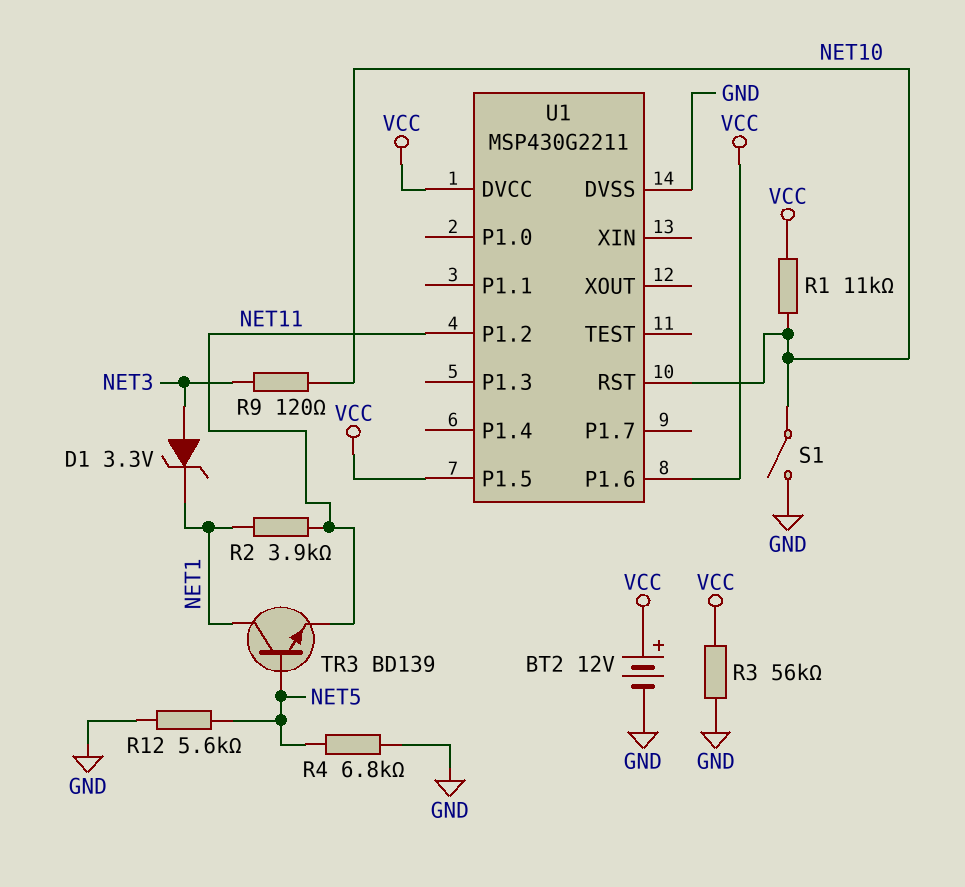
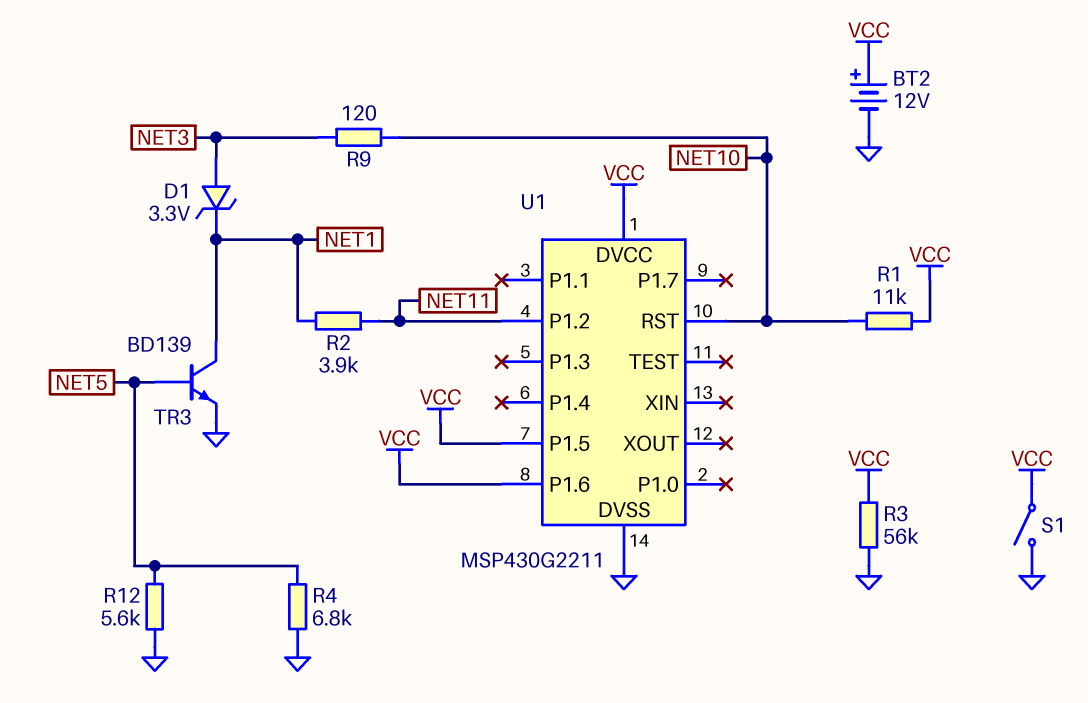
S1: switch (GND, NET10) -> switch (GND, VCC)
TR3: NPN BD139 (B NET5, C NET1, E NET11) -> NPN BD139 (B NET5, C NET1, E GND)

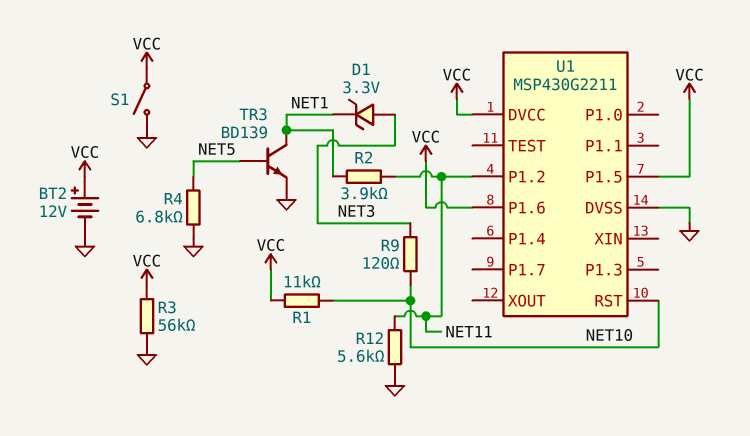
R12: 5.6k (GND, NET5) -> 5.6k (GND, NET11)

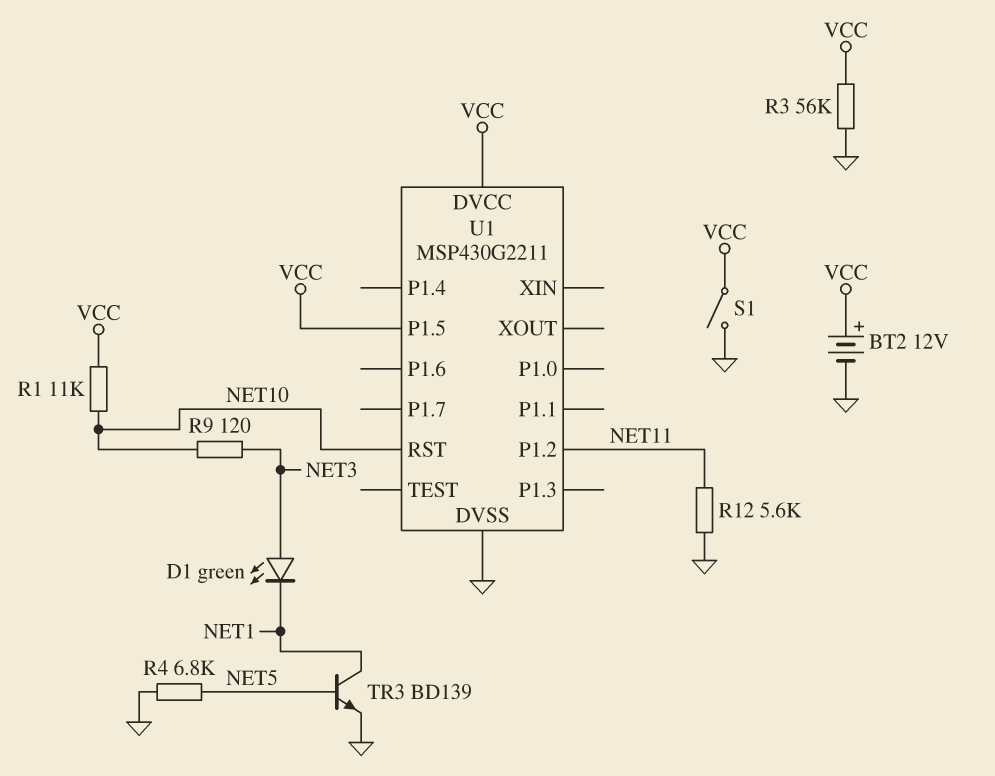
D1: zener 3.3V (A NET3, K NET1) -> LED green (A NET3, K NET1)
R2: 3.9k (NET1, NET11) -> none
U1 pin P1.6: VCC -> none

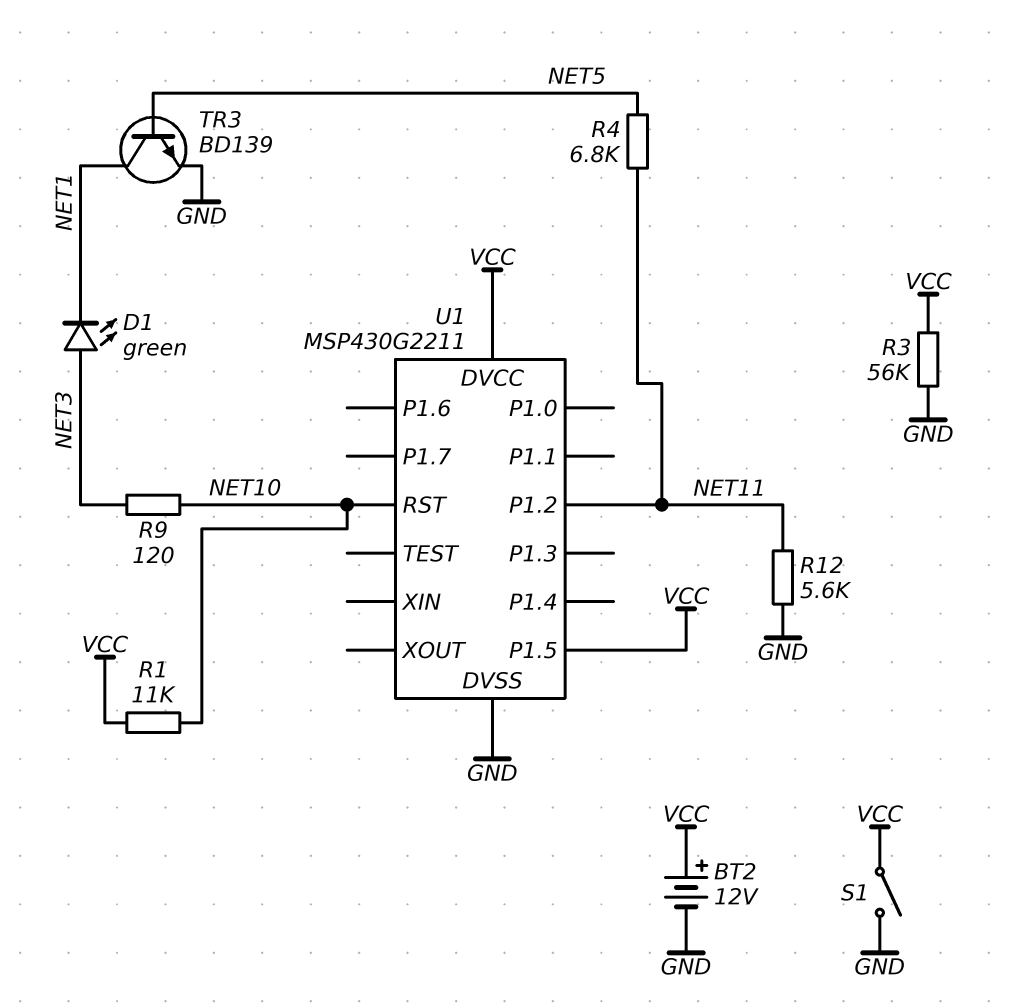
R4: 6.8k (GND, NET5) -> 6.8k (NET5, NET11)

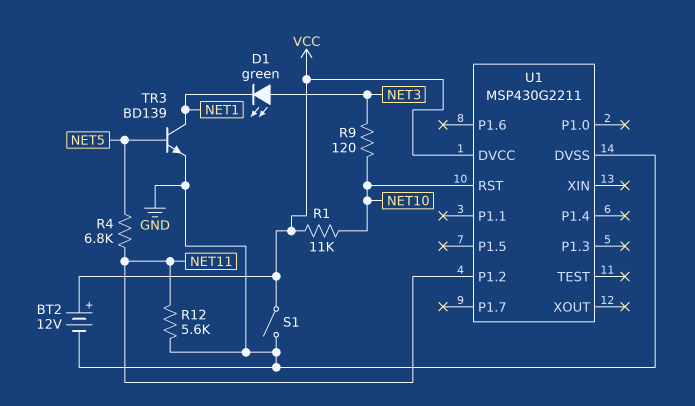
R3: 56k (GND, VCC) -> none
U1 pin P1.5: VCC -> none

